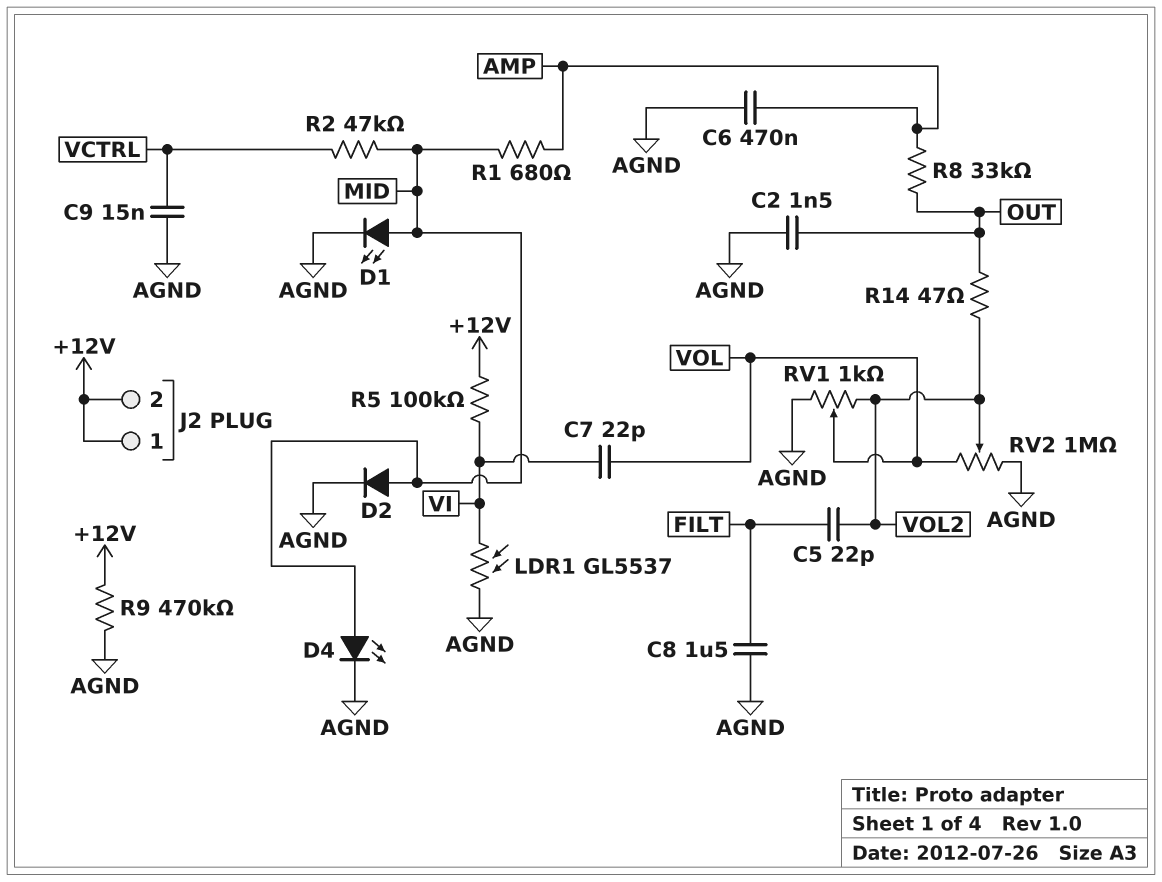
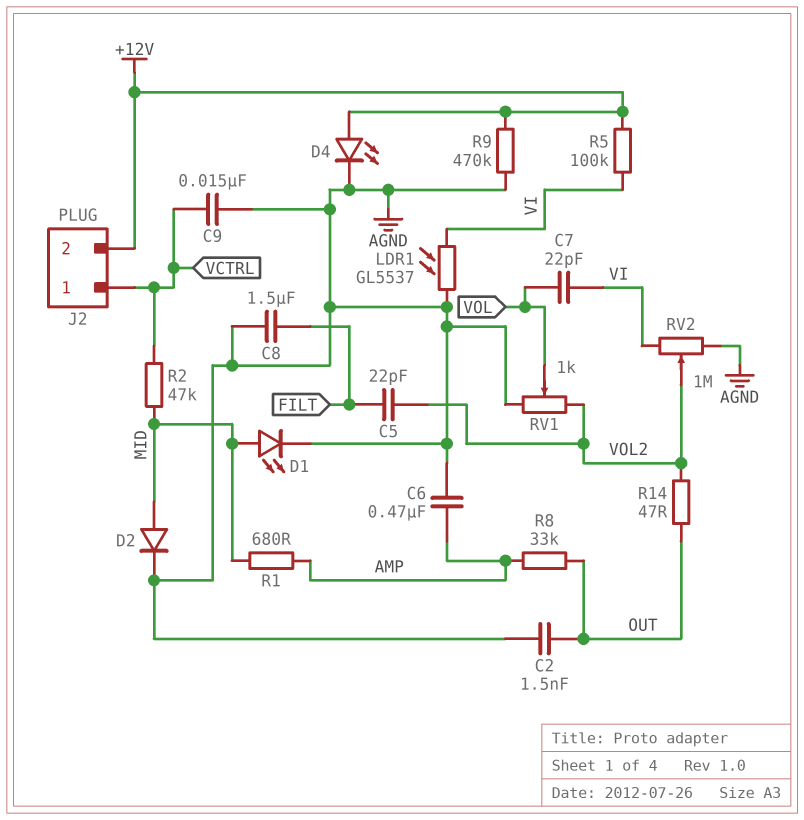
D4: LED (A MID, K AGND) -> LED (A +12V, K AGND)
J2 pin 1: +12V -> VCTRL
RV2: 1M (AGND, VOL, wiper VOL2) -> 1M (AGND, VI, wiper VOL2)

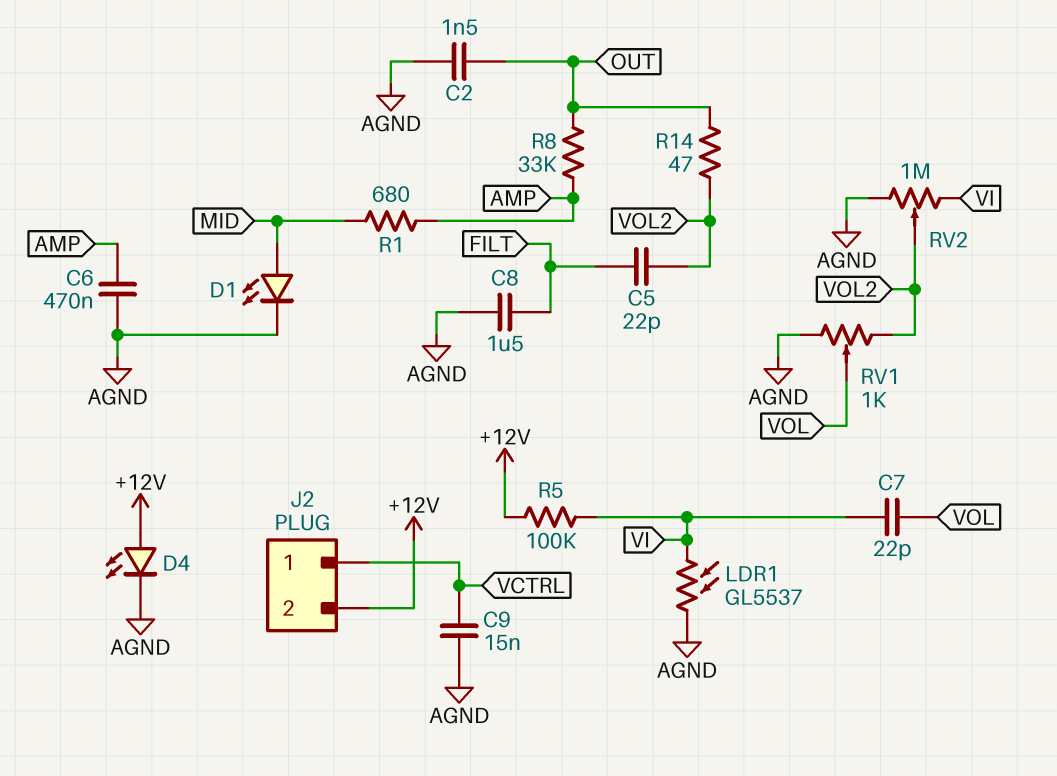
D2: diode (A MID, K AGND) -> none
R2: 47k (MID, VCTRL) -> none
R9: 470k (+12V, AGND) -> none

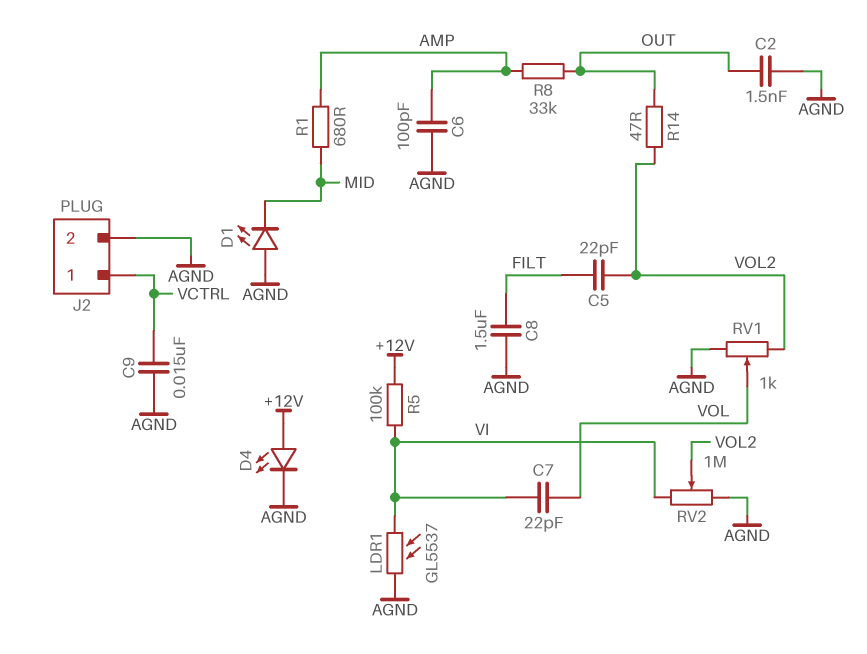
C6: 470nF (AGND, AMP) -> 100pF (AGND, AMP)
D1: LED (A MID, K AGND) -> LED (A AGND, K MID)
J2 pin 2: +12V -> AGND

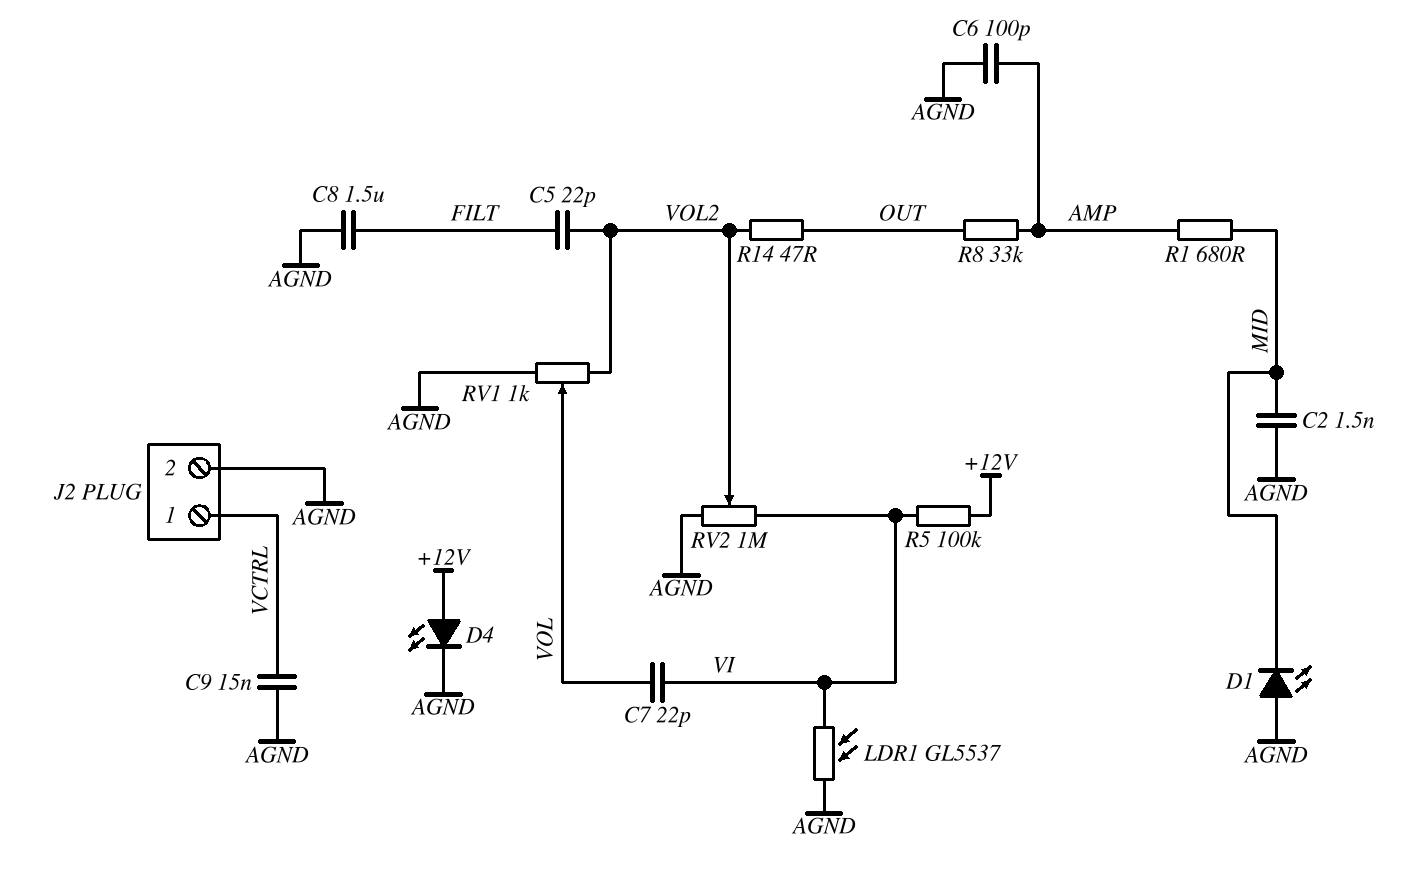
C2: 1.5nF (AGND, OUT) -> 1.5nF (AGND, MID)

